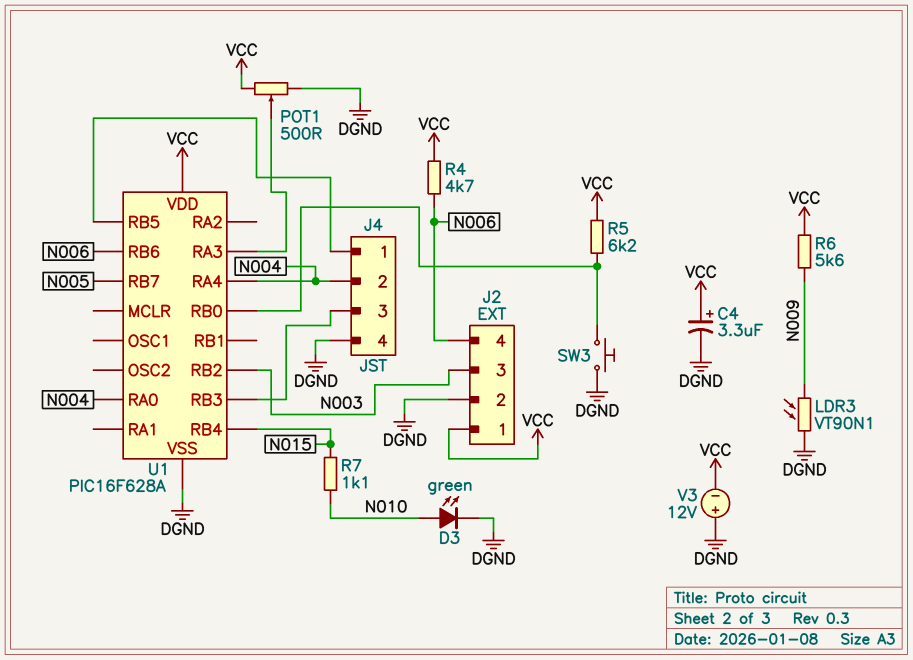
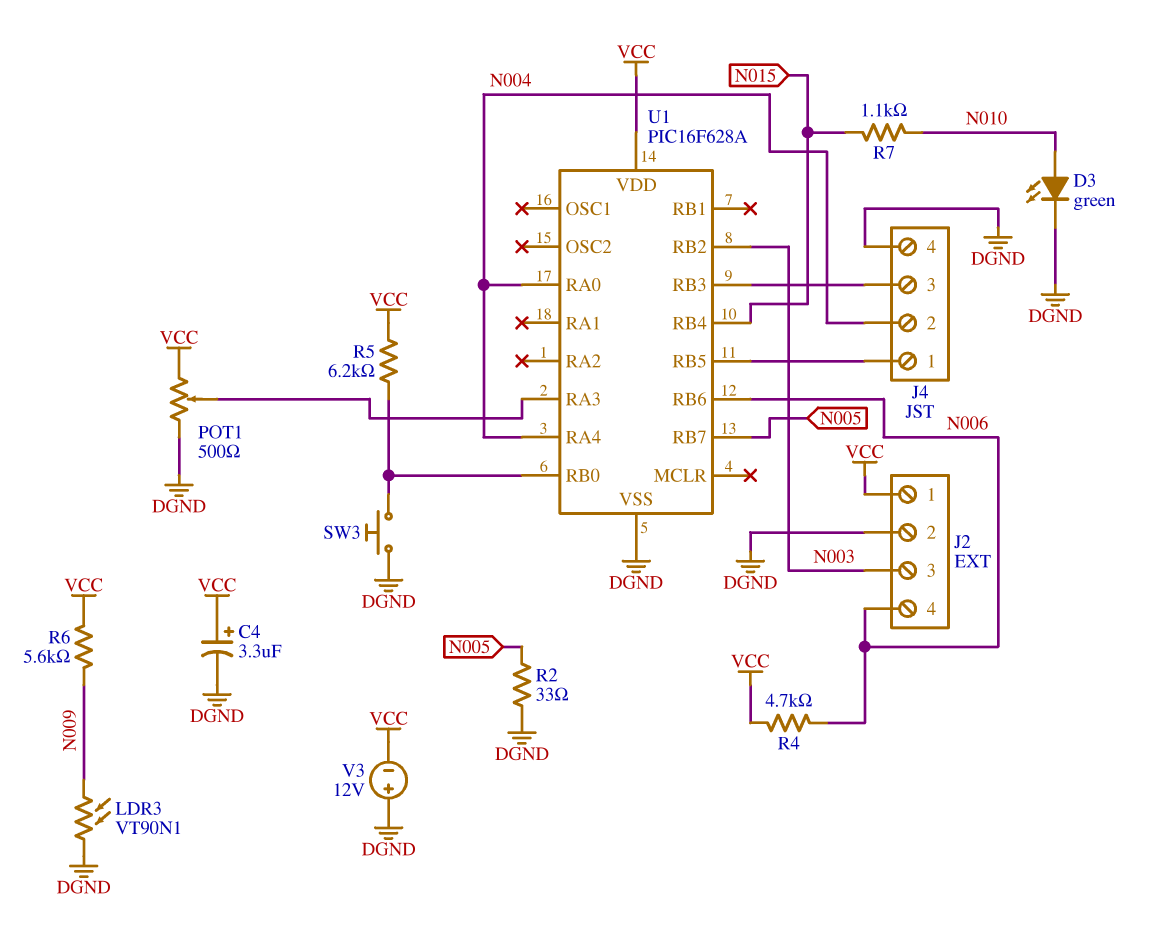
R2: none -> 33 (DGND, N005)

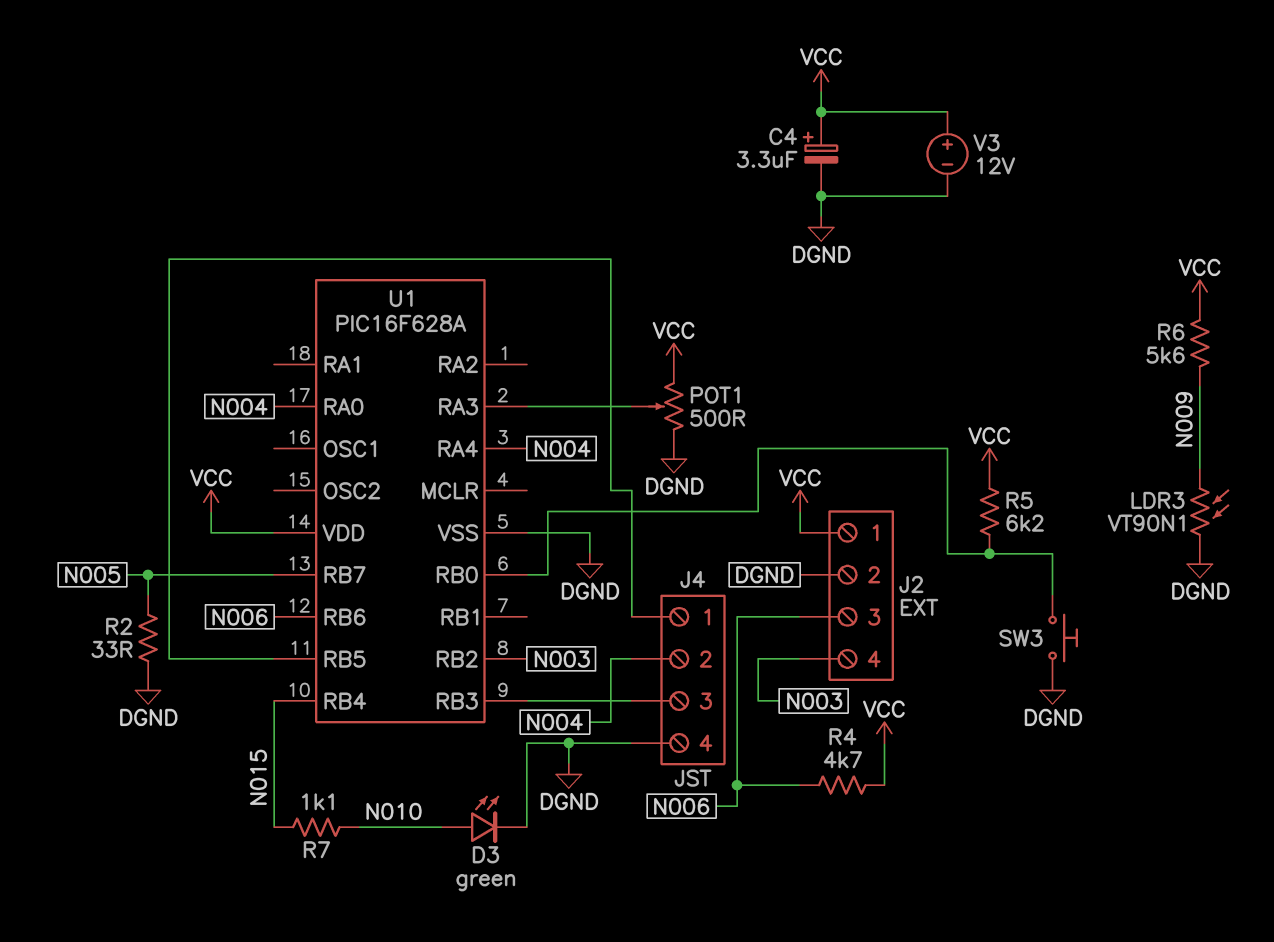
J2 pin 3: N003 -> N006
J2 pin 4: N006 -> N003
V3: 12V (plus DGND, minus VCC) -> 12V (plus VCC, minus DGND)

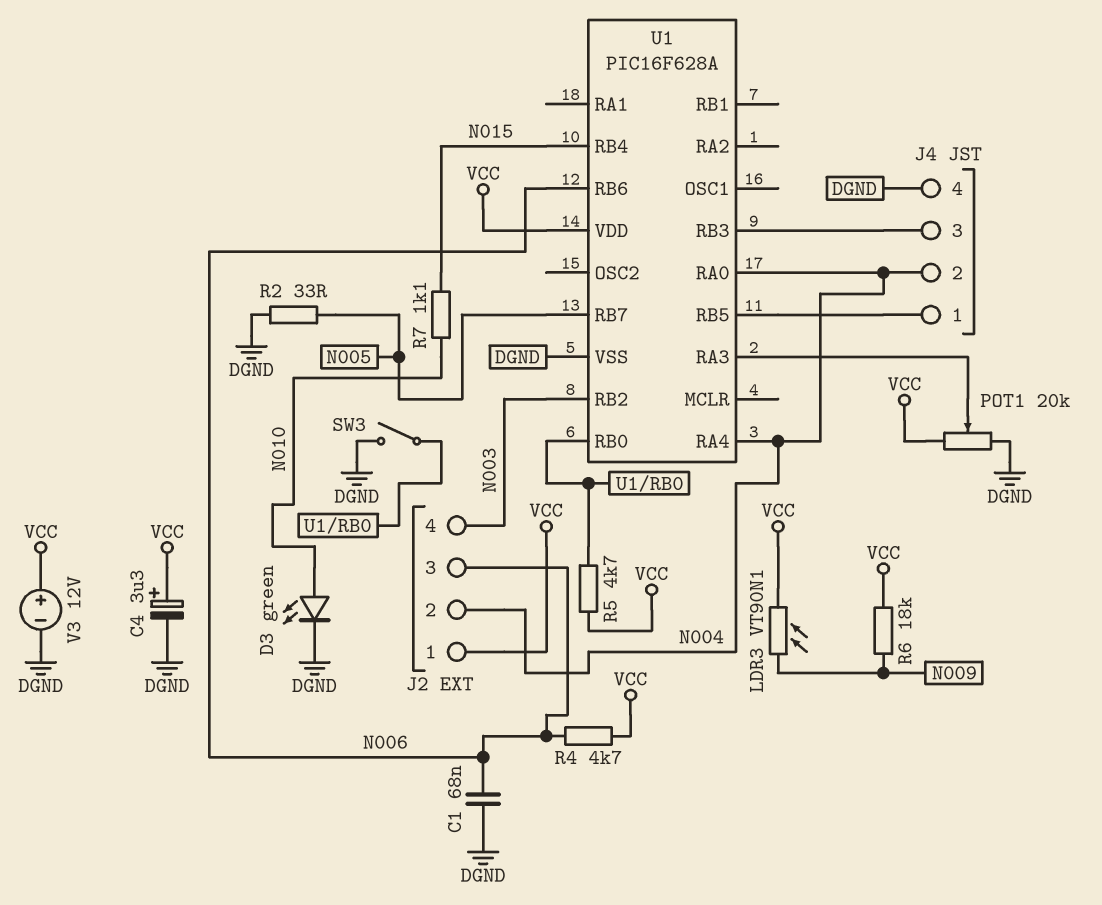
C1: none -> 68nF (DGND, N006)
J2 pin 2: DGND -> N004
LDR3: VT90N1 (DGND, N009) -> VT90N1 (N009, VCC)
POT1: 500 (DGND, VCC, wiper U1/RA3) -> 20k (DGND, VCC, wiper U1/RA3)
R5: 6.2k (U1/RB0, VCC) -> 4.7k (U1/RB0, VCC)
R6: 5.6k (N009, VCC) -> 18k (N009, VCC)
SW3: button (DGND, U1/RB0) -> switch (DGND, U1/RB0)

